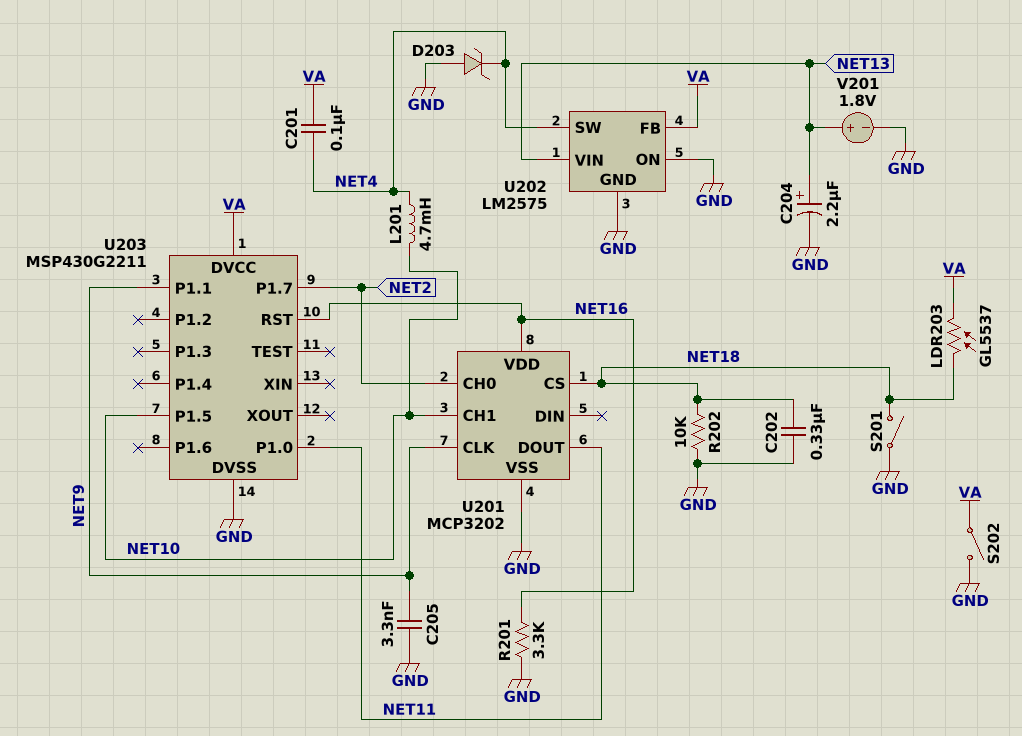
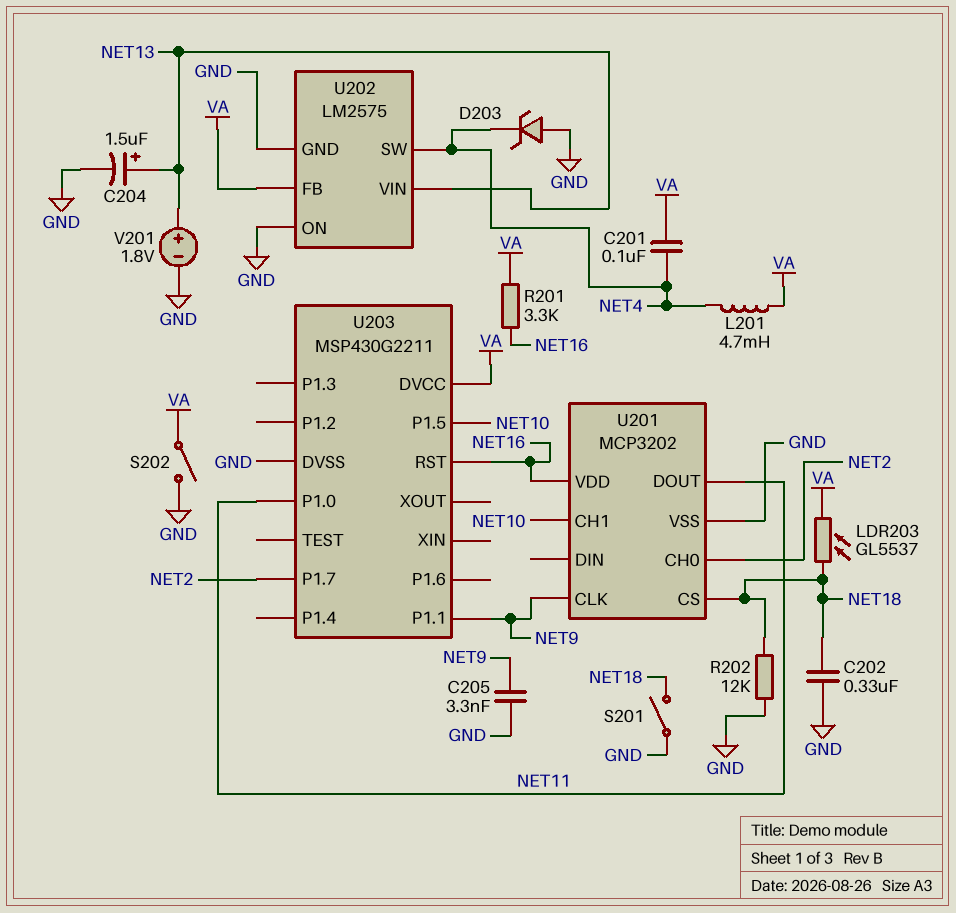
C204: 2.2uF (plus NET13, minus GND) -> 1.5uF (plus NET13, minus GND)
L201: 4.7mH (NET4, NET10) -> 4.7mH (NET4, VA)
R201: 3.3k (GND, NET16) -> 3.3k (NET16, VA)
R202: 10k (GND, NET18) -> 12k (GND, NET18)

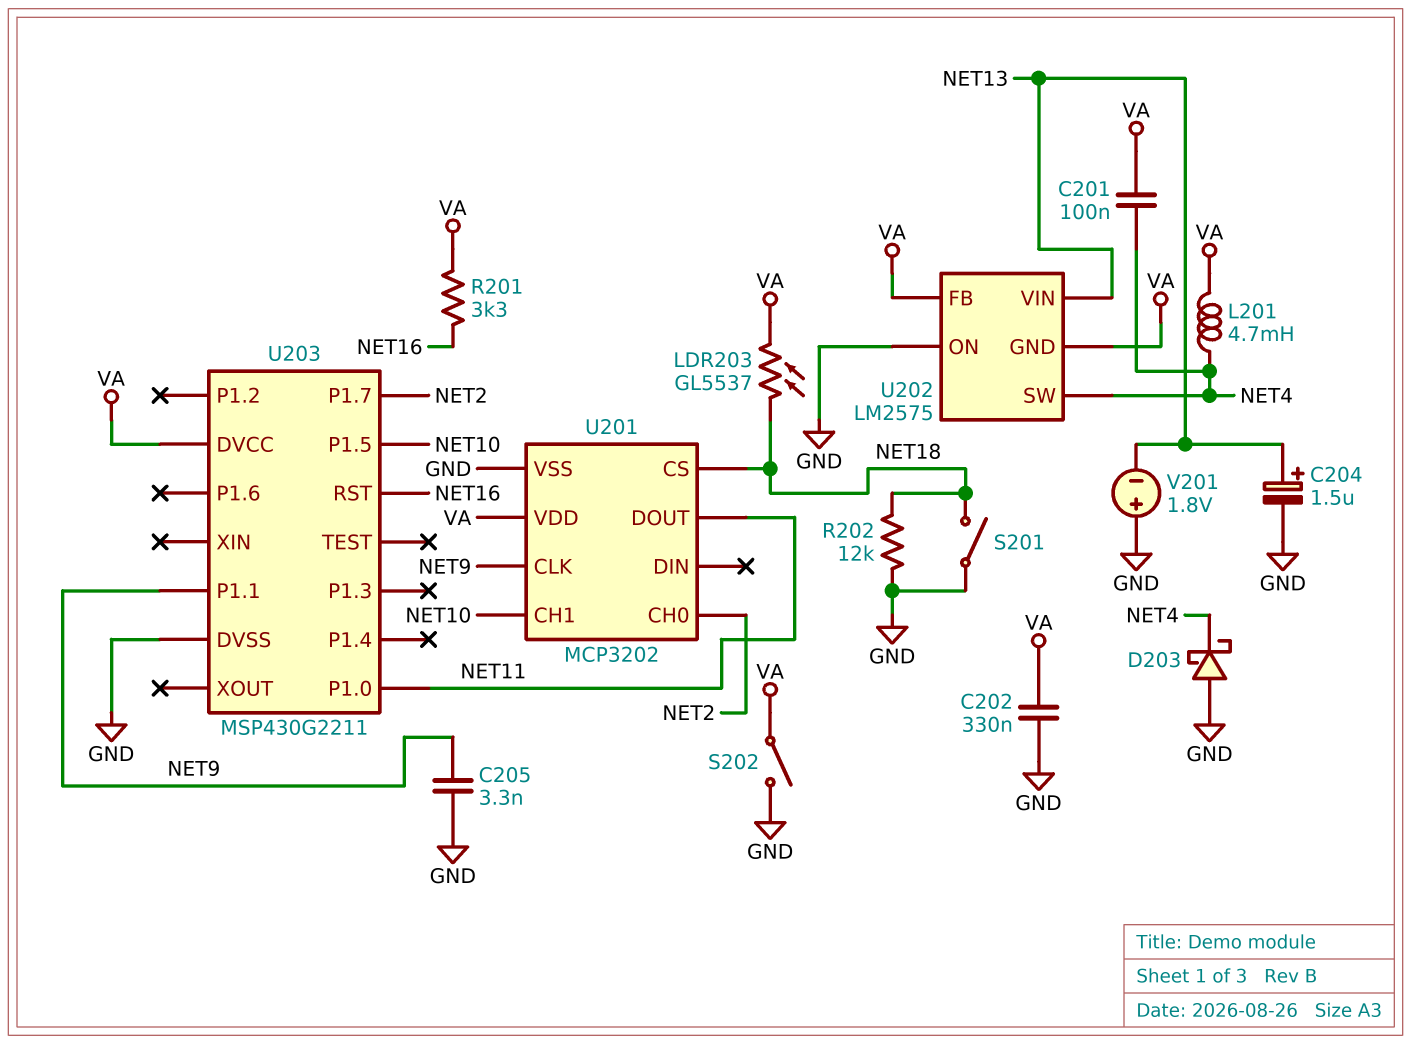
C202: 330nF (GND, NET18) -> 330nF (GND, VA)
D203: zener (A GND, K NET4) -> schottky (A GND, K NET4)
U201 pin VDD: NET16 -> VA
U202 pin GND: GND -> VA
V201: 1.8V (plus NET13, minus GND) -> 1.8V (plus GND, minus NET13)

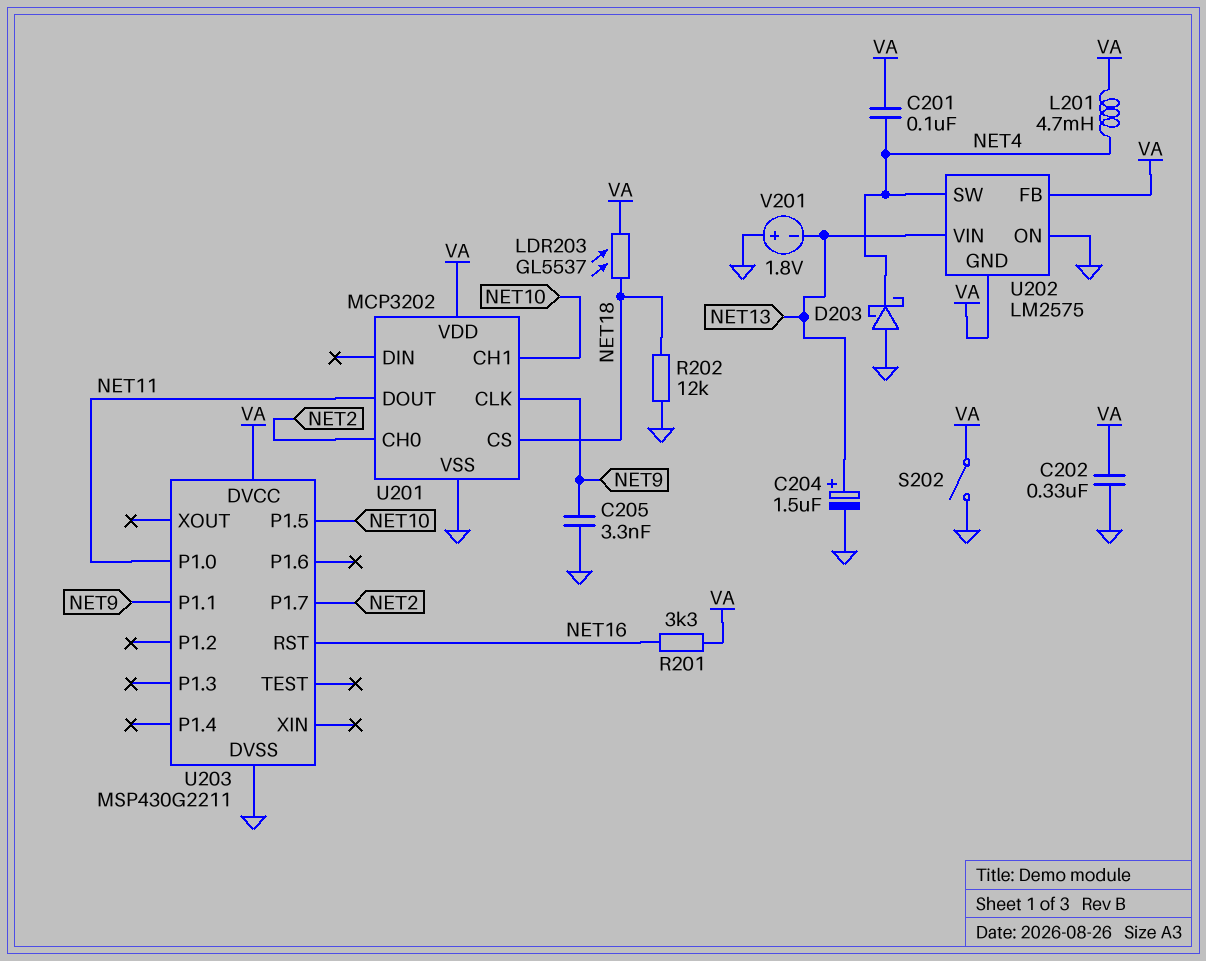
S201: switch (GND, NET18) -> none

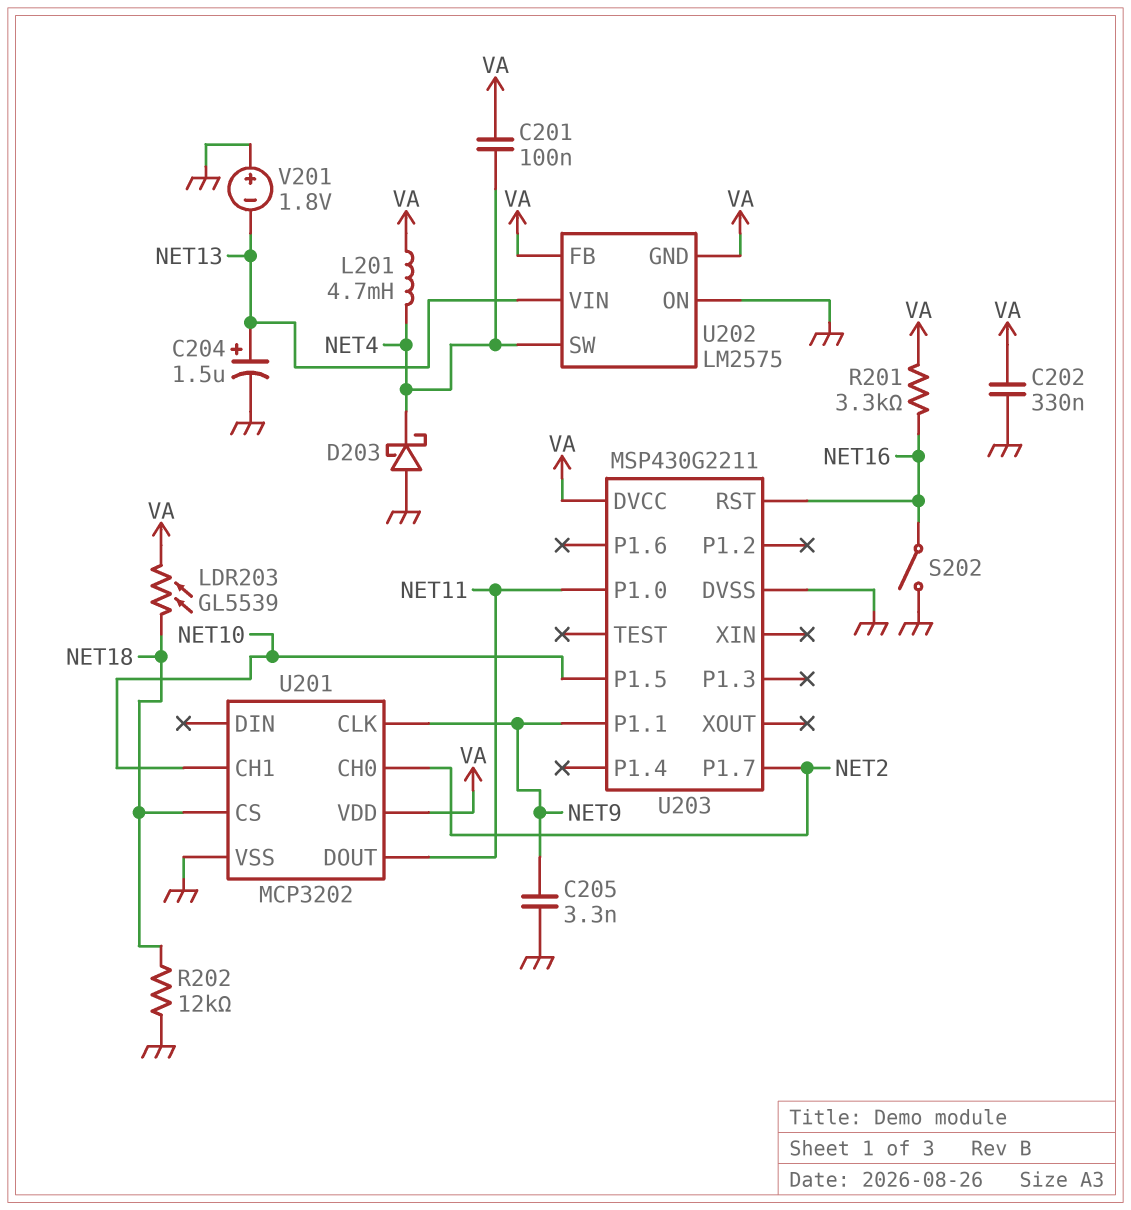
LDR203: GL5537 (NET18, VA) -> GL5539 (NET18, VA)
S202: switch (GND, VA) -> switch (GND, NET16)

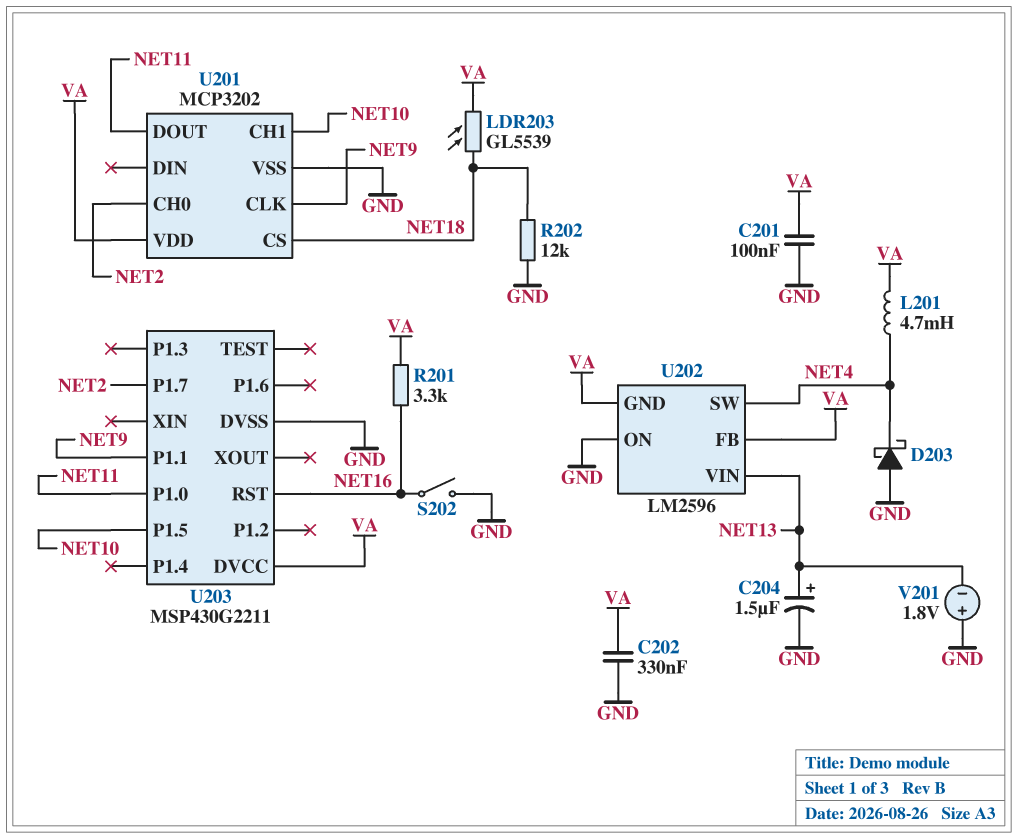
C201: 100nF (NET4, VA) -> 100nF (GND, VA)
C205: 3.3nF (GND, NET9) -> none
U202: LM2575 -> LM2596

